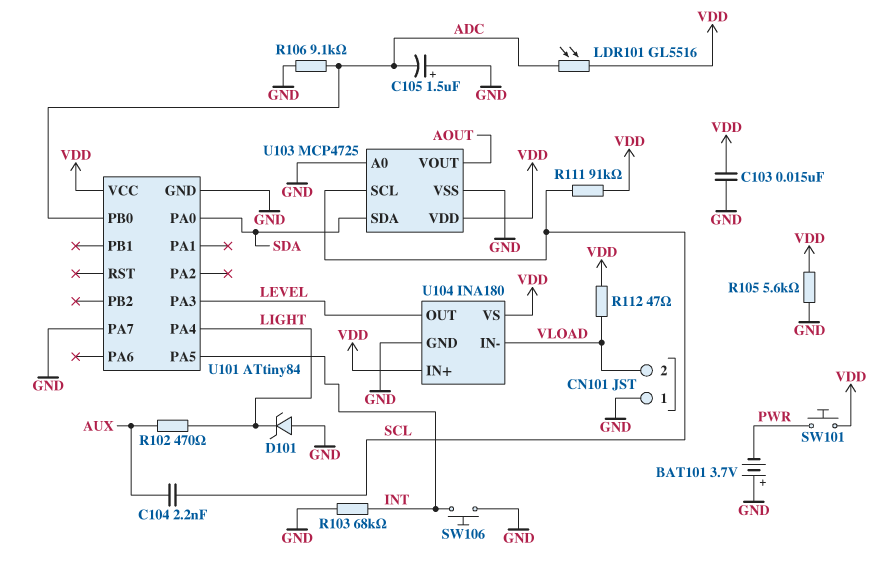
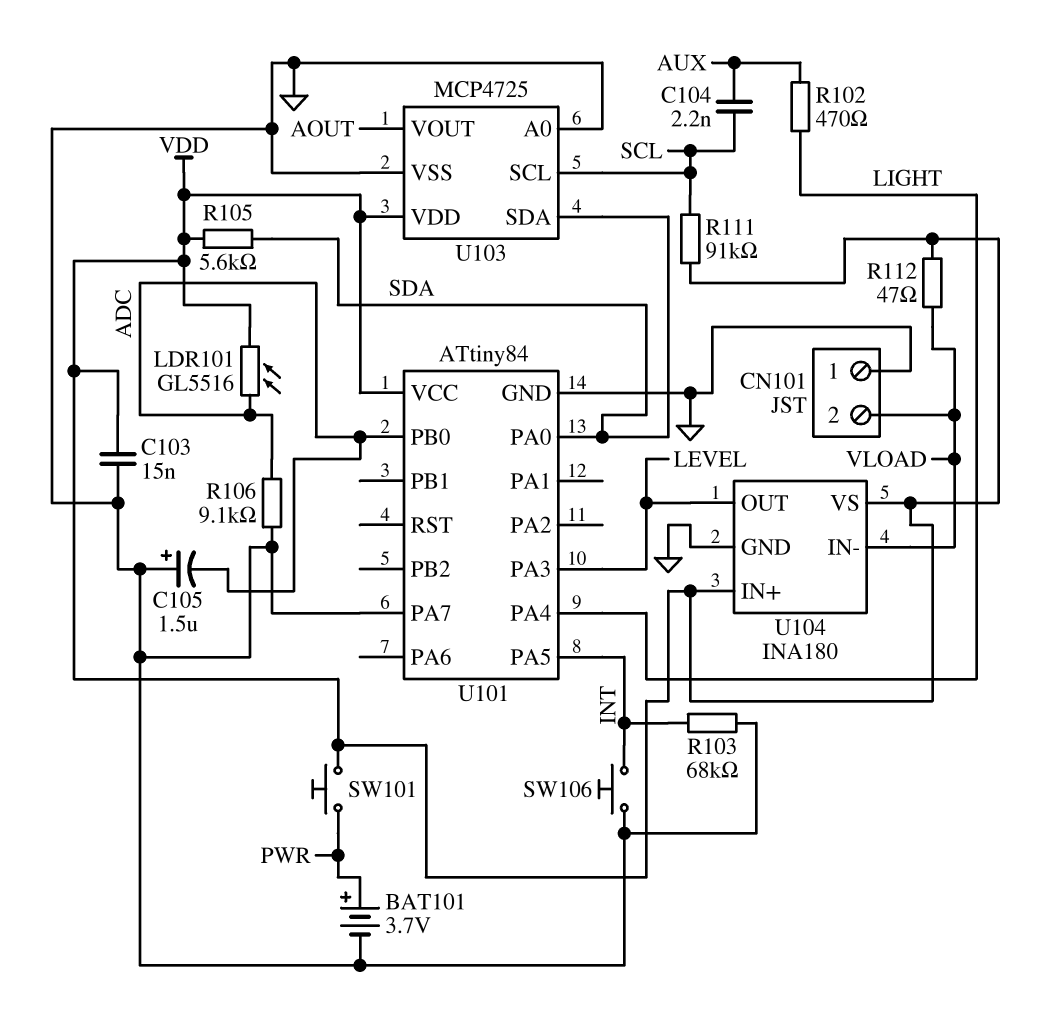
BAT101: 3.7V (plus GND, minus PWR) -> 3.7V (plus PWR, minus GND)
D101: zener (A GND, K LIGHT) -> none
R105: 5.6k (GND, VDD) -> 5.6k (SDA, VDD)

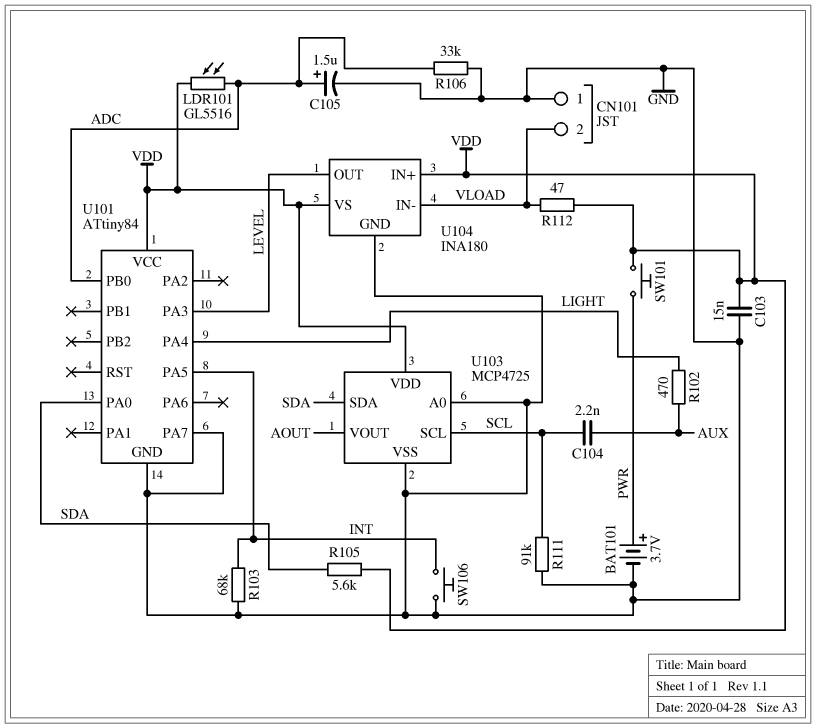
C105: 1.5uF (plus GND, minus ADC) -> 1.5uF (plus ADC, minus GND)
R106: 9.1k (ADC, GND) -> 33k (ADC, GND)
R111: 91k (SCL, VDD) -> 91k (GND, SCL)

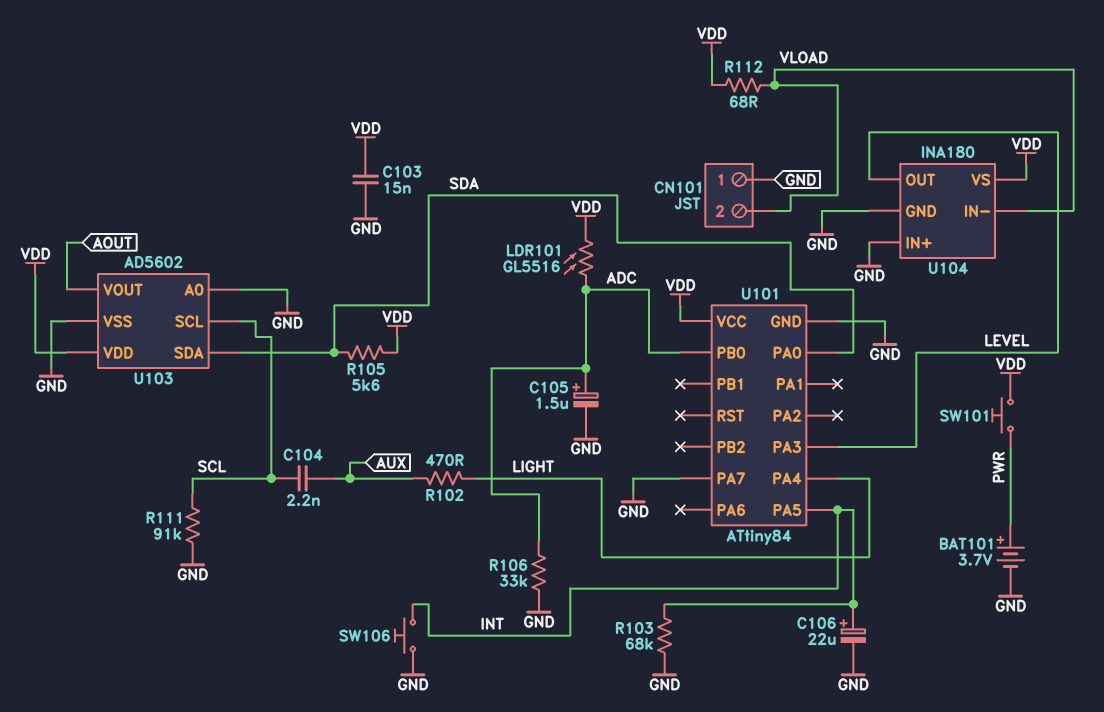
C106: none -> 22uF (plus INT, minus GND)
R112: 47 (VDD, VLOAD) -> 68 (VDD, VLOAD)
U103: MCP4725 -> AD5602
U104 pin IN+: VDD -> GND

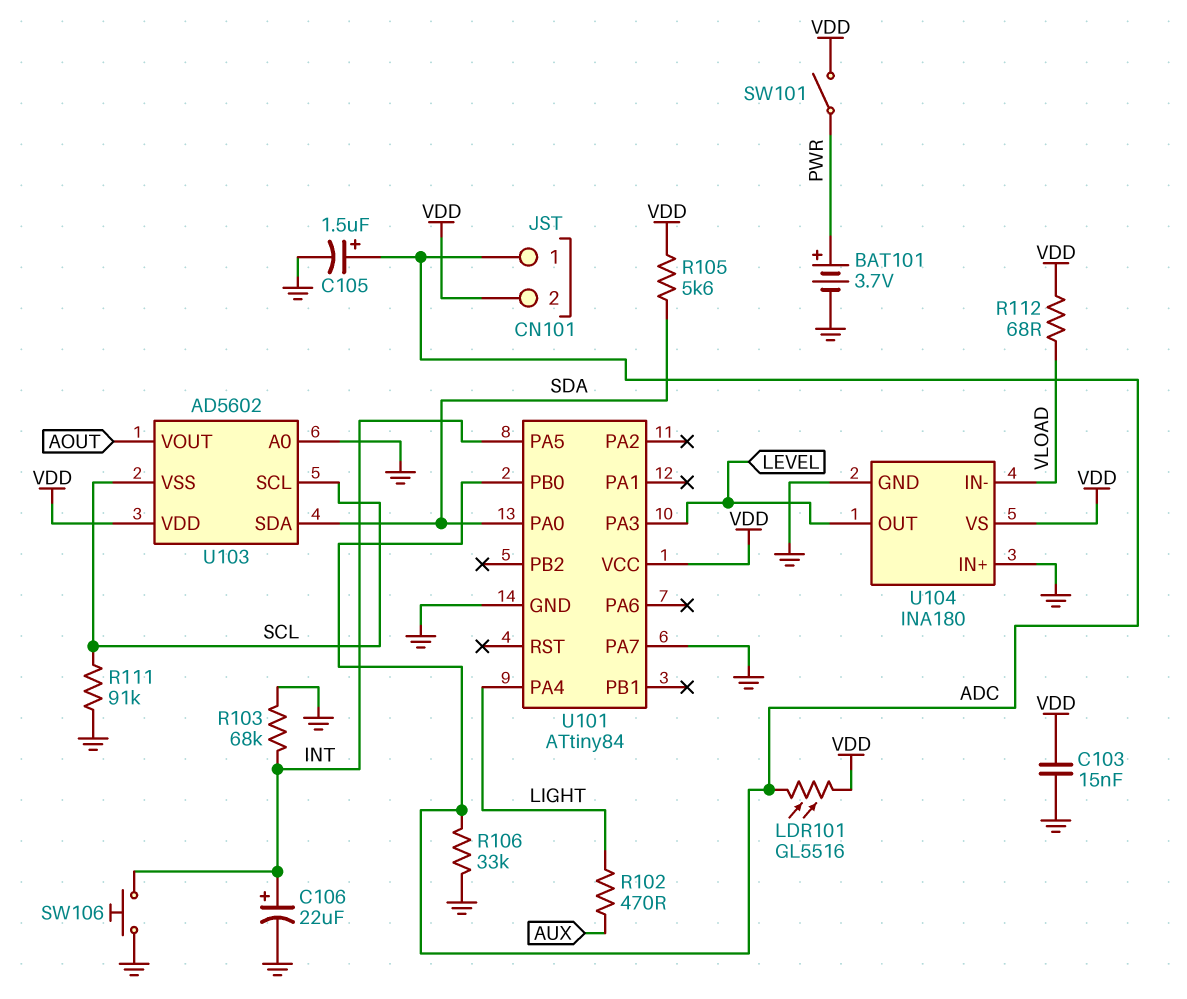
C104: 2.2nF (AUX, SCL) -> none
CN101 pin 1: GND -> ADC
CN101 pin 2: VLOAD -> VDD
SW101: button (PWR, VDD) -> switch (PWR, VDD)
U103 pin VSS: GND -> SCL

